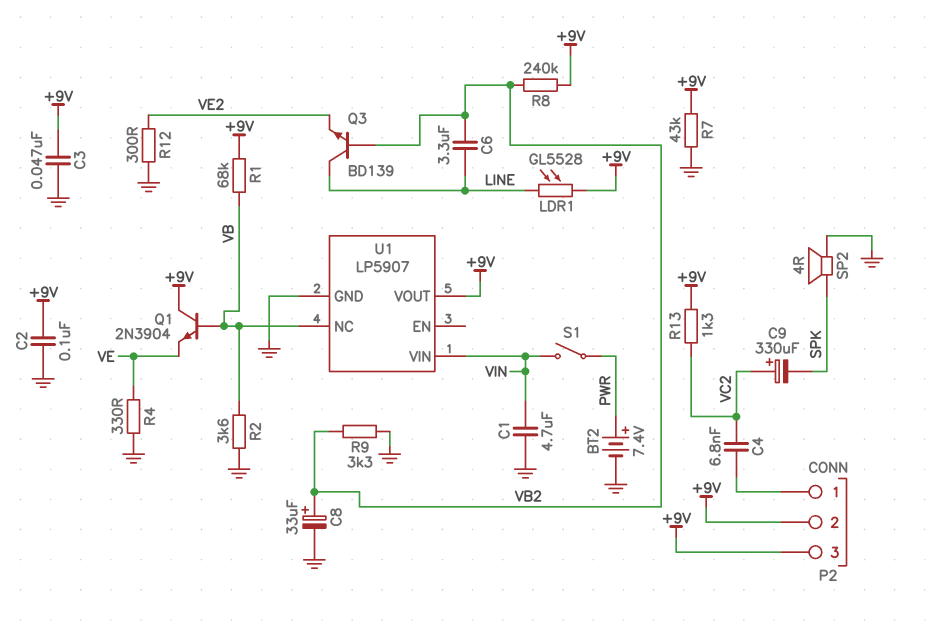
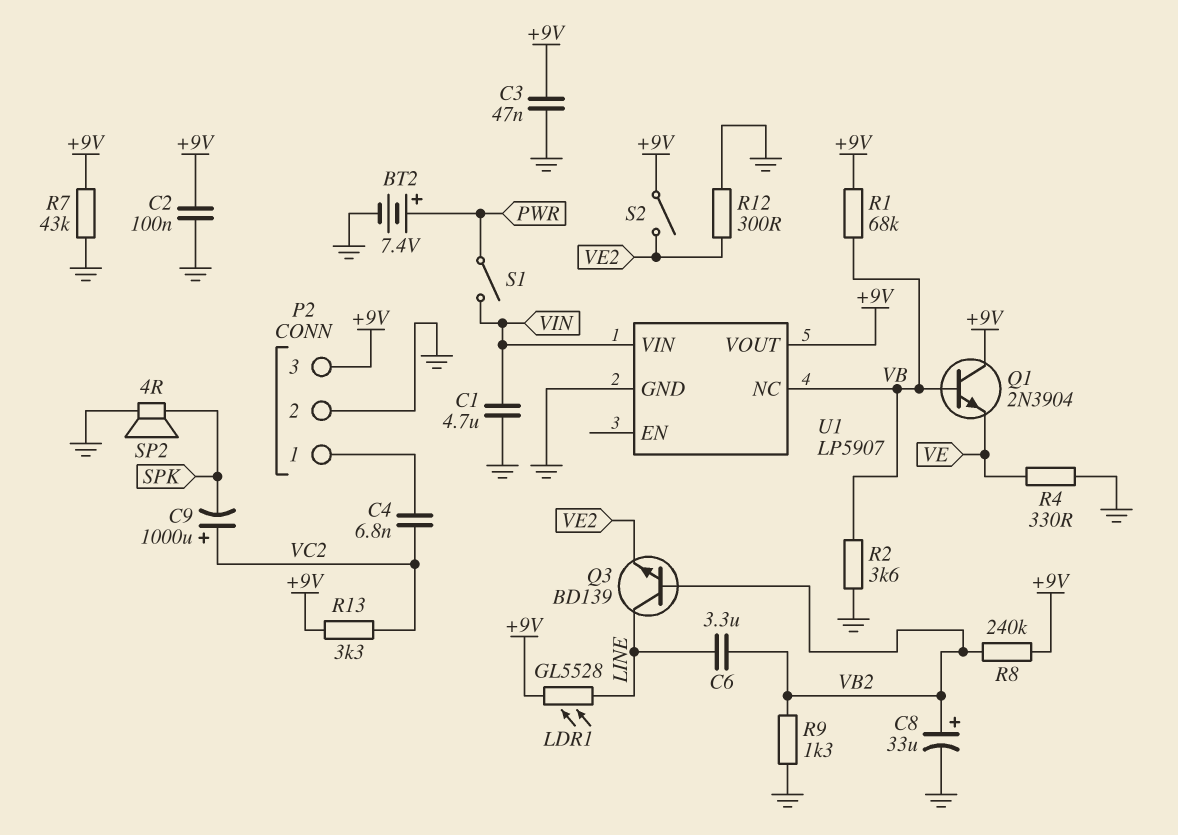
C9: 330uF (plus VC2, minus SPK) -> 1000uF (plus VC2, minus SPK)
P2 pin 2: +9V -> GND
R9: 3.3k (GND, VB2) -> 1.3k (GND, VB2)
R13: 1.3k (+9V, VC2) -> 3.3k (+9V, VC2)
S2: none -> switch (+9V, VE2)

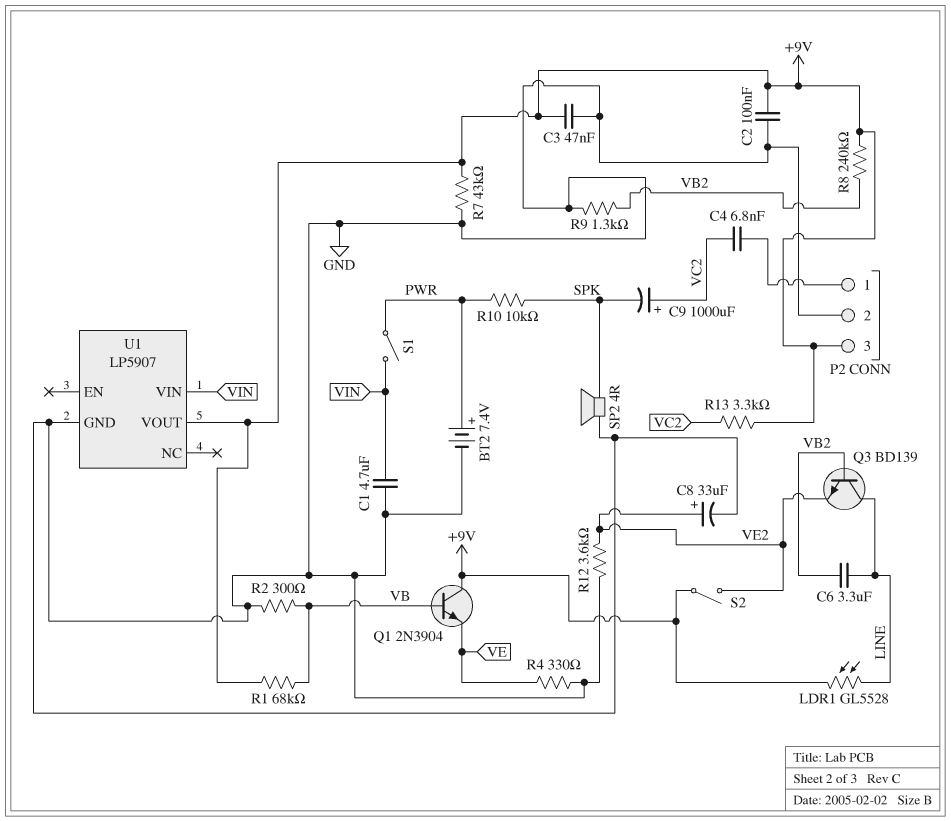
C8: 33uF (plus VB2, minus GND) -> 33uF (plus VE2, minus GND)
R2: 3.6k (GND, VB) -> 300 (GND, VB)
R10: none -> 10k (PWR, SPK)
R12: 300 (GND, VE2) -> 3.6k (GND, VE2)
U1 pin NC: VB -> none

